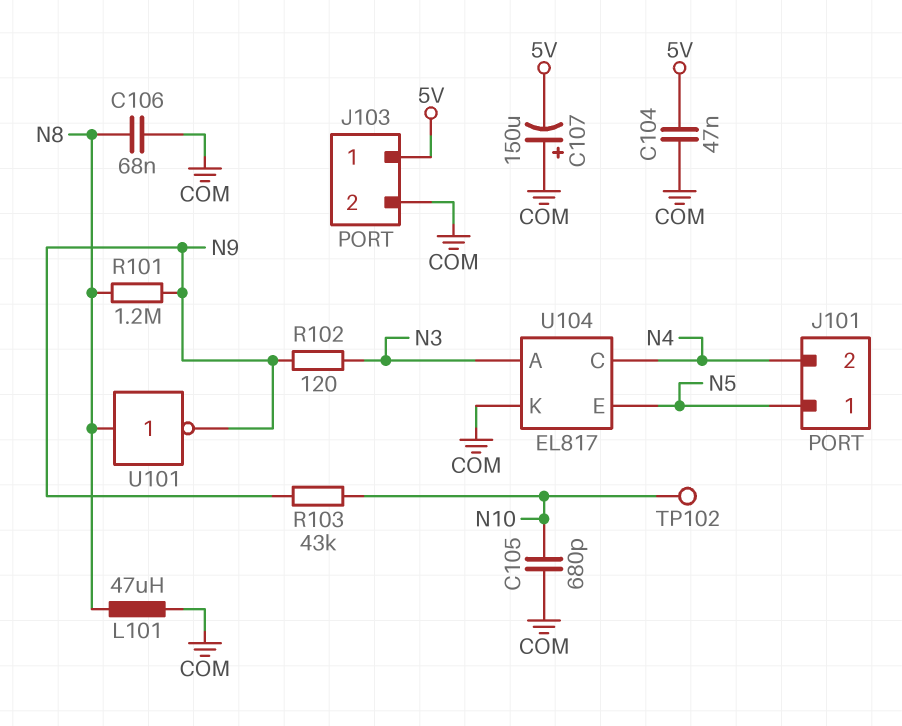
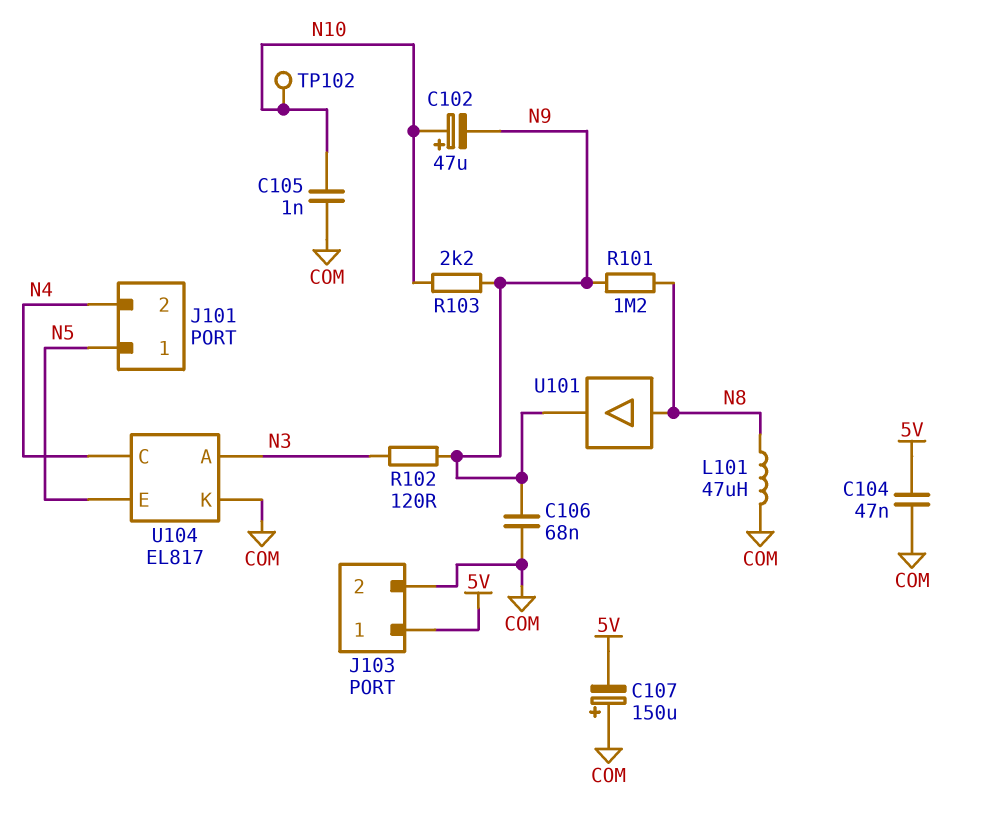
C102: none -> 47uF (plus N10, minus N9)
C105: 680pF (COM, N10) -> 1nF (COM, N10)
C106: 68nF (COM, N8) -> 68nF (COM, N9)
R103: 43k (N9, N10) -> 2.2k (N9, N10)
U101: NOT (in N8, out N9) -> buffer (in N8, out N9)

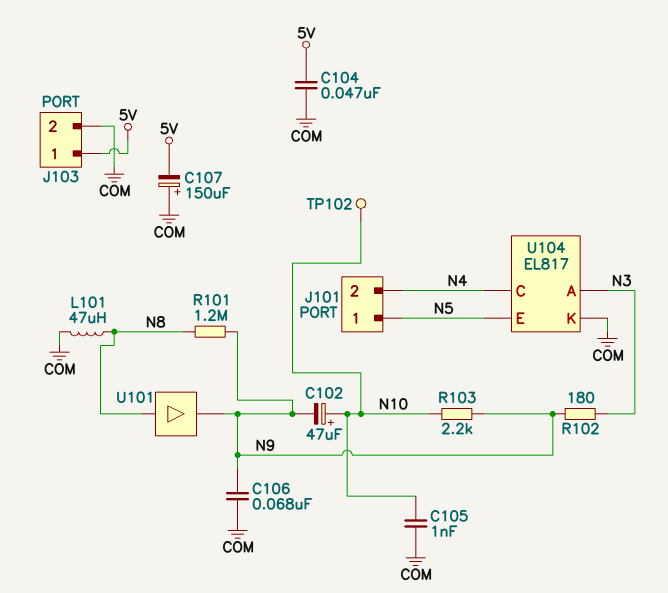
R102: 120 (N3, N9) -> 180 (N3, N9)

